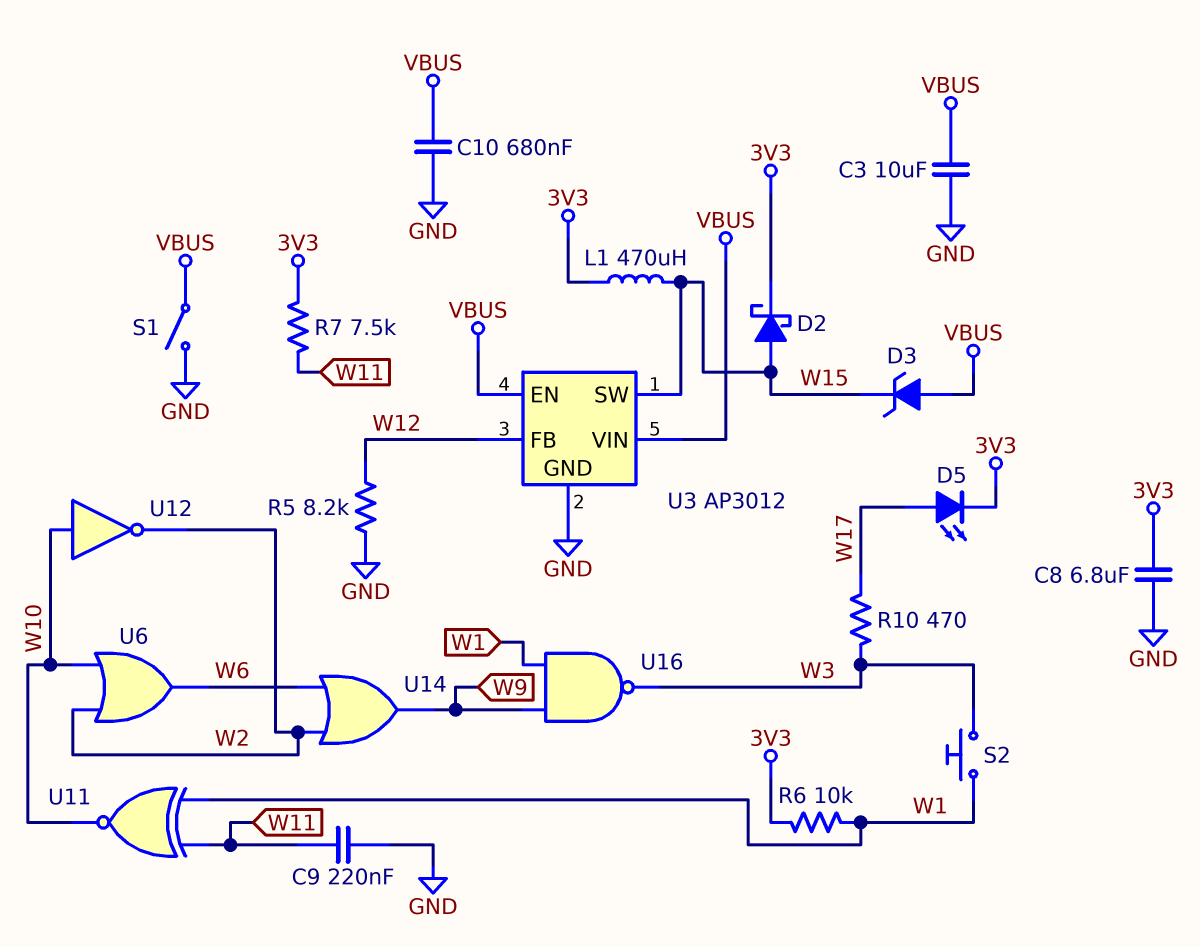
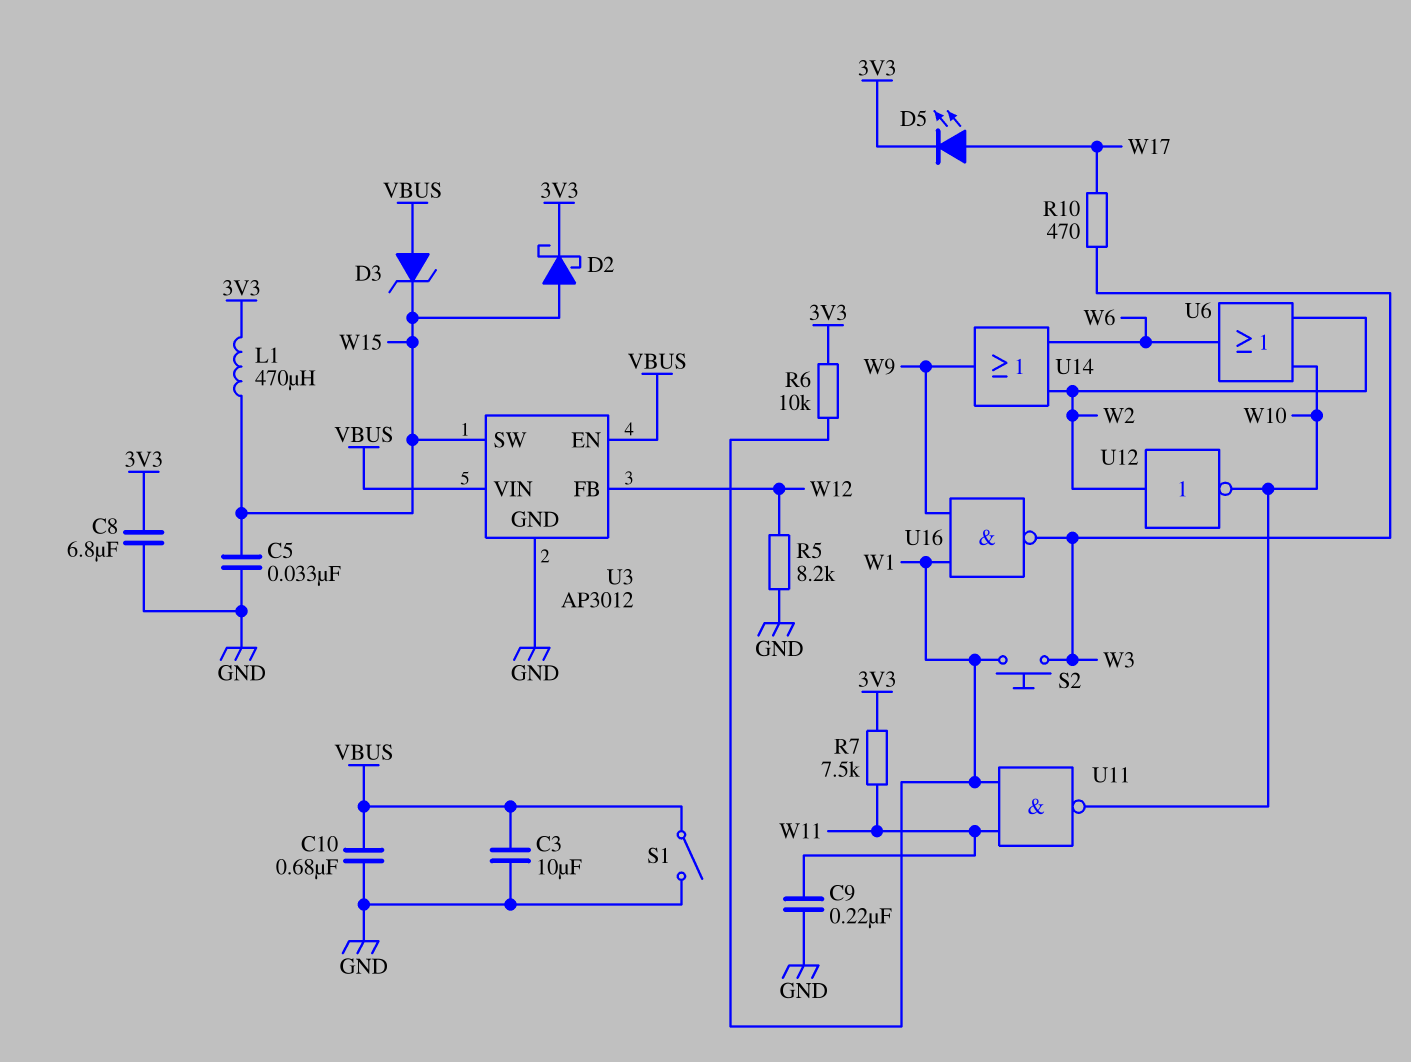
C5: none -> 33nF (GND, W15)
U11: XNOR (in W1, in W11, out W10) -> NAND (in W1, in W11, out W10)
U12: NOT (in W10, out W2) -> NOT (in W2, out W10)

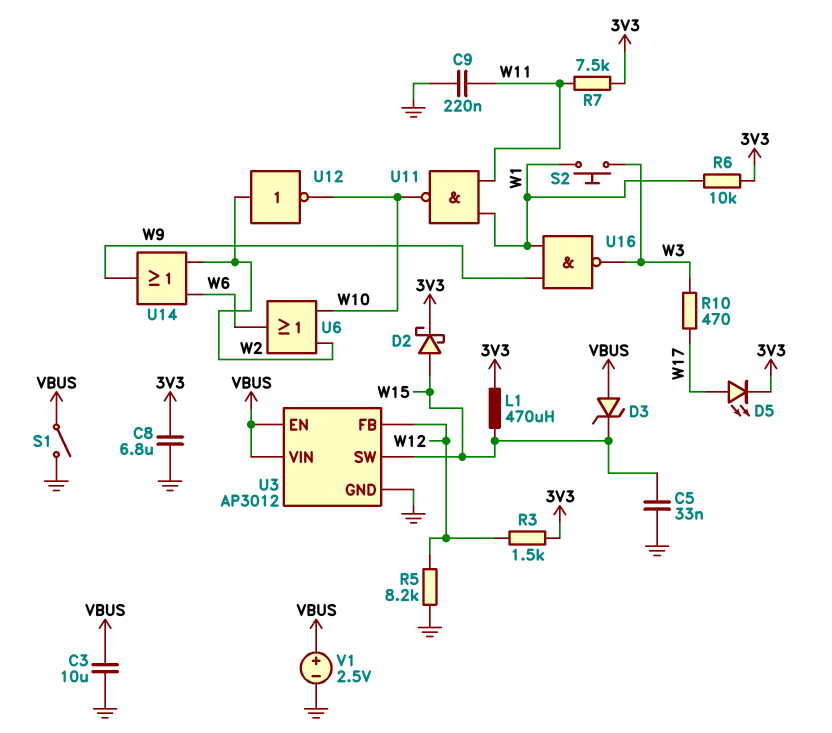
C10: 680nF (GND, VBUS) -> none
R3: none -> 1.5k (3V3, W12)
V1: none -> 2.5V (plus VBUS, minus GND)

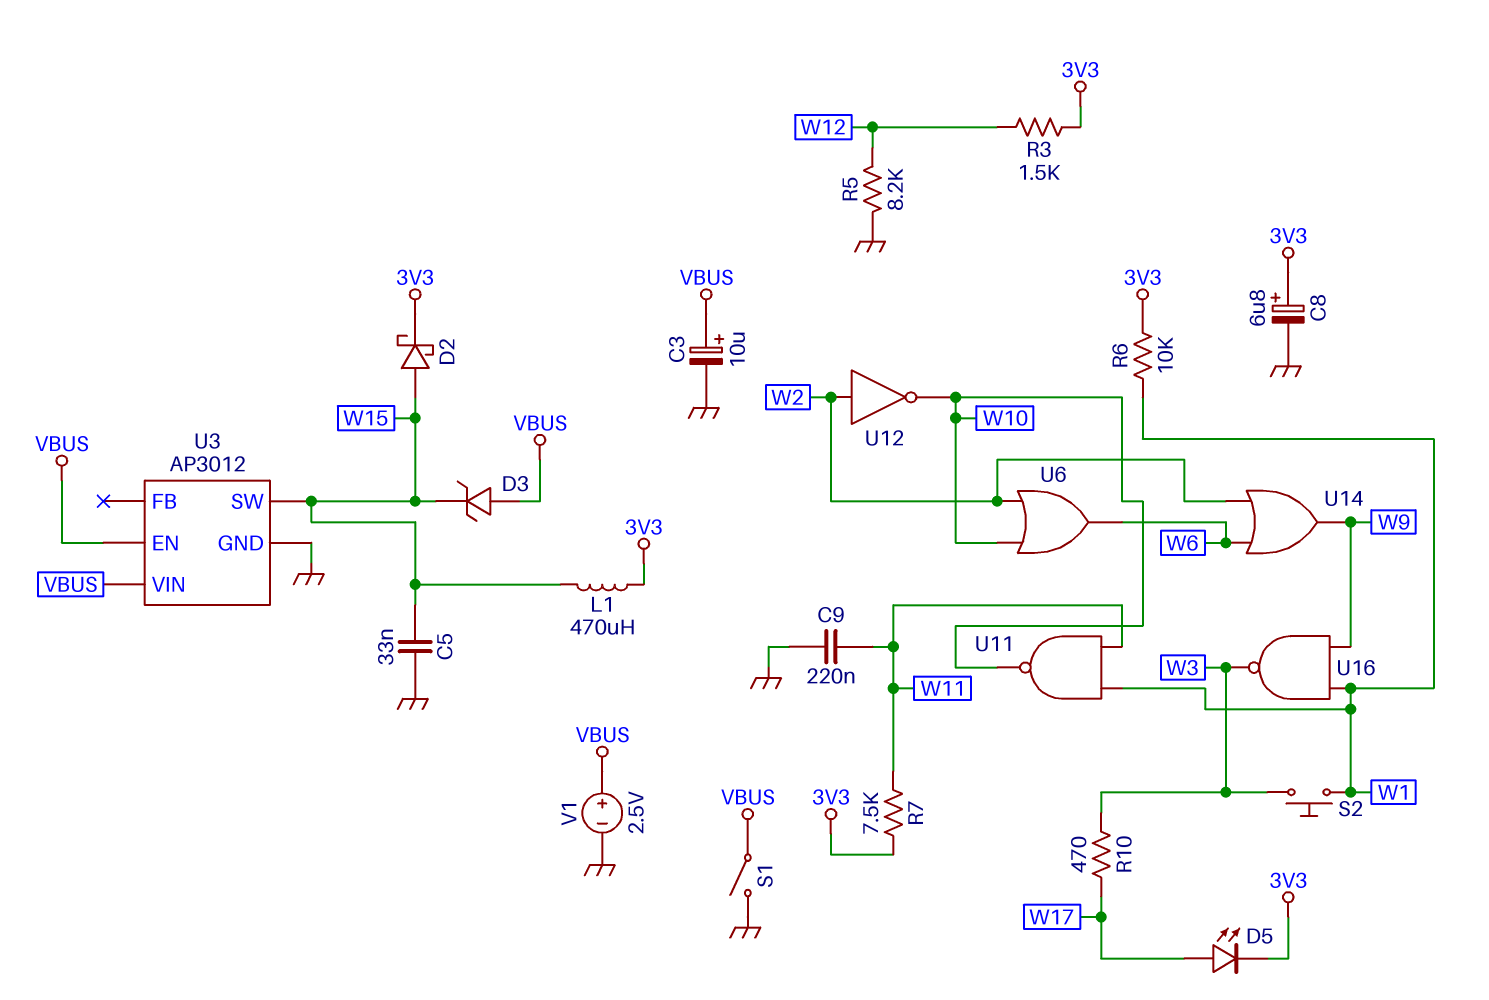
C3: 10uF (GND, VBUS) -> 10uF (plus VBUS, minus GND)
C8: 6.8uF (3V3, GND) -> 6.8uF (plus 3V3, minus GND)
U3 pin FB: W12 -> none

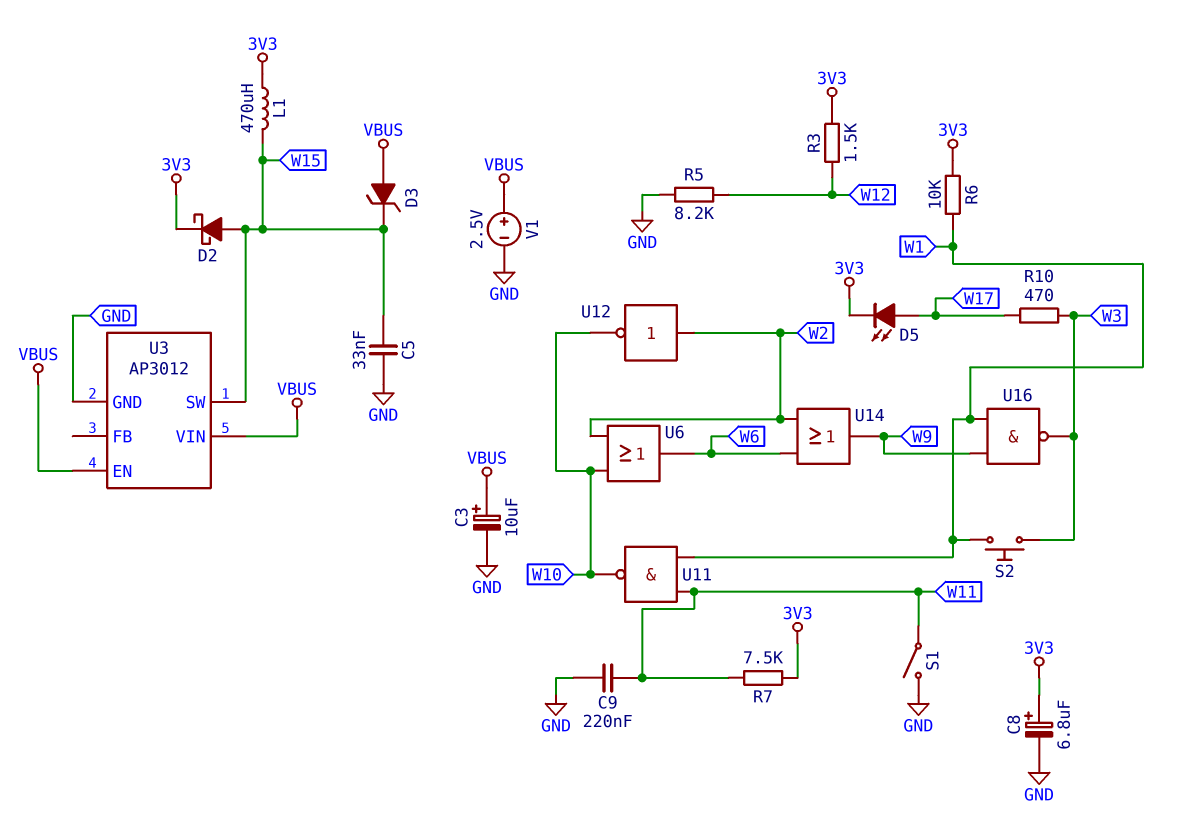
S1: switch (GND, VBUS) -> switch (GND, W11)

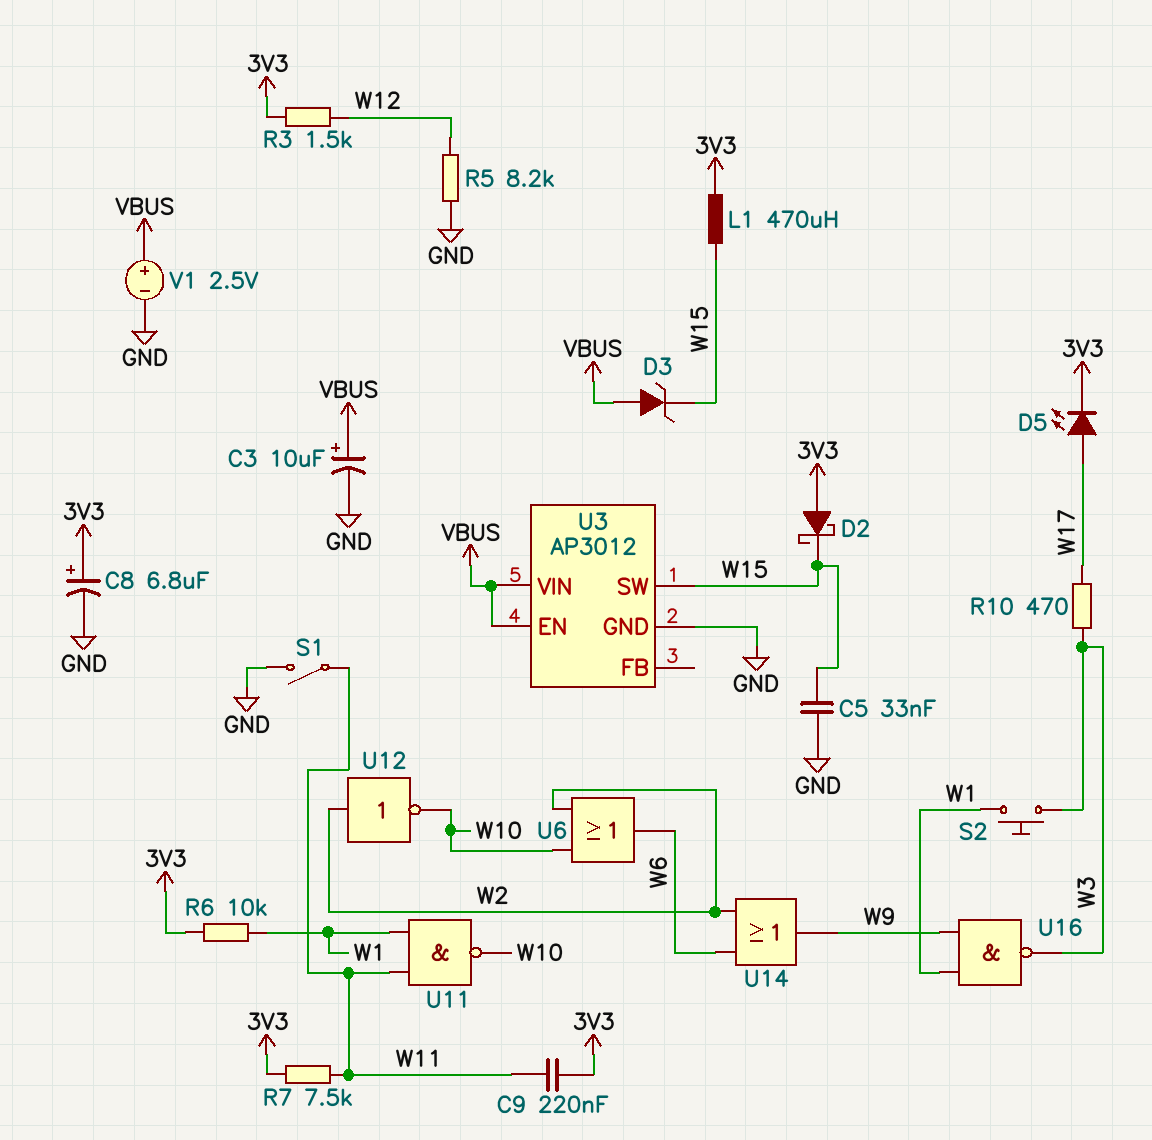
C9: 220nF (GND, W11) -> 220nF (3V3, W11)
D2: schottky (A W15, K 3V3) -> schottky (A 3V3, K W15)

